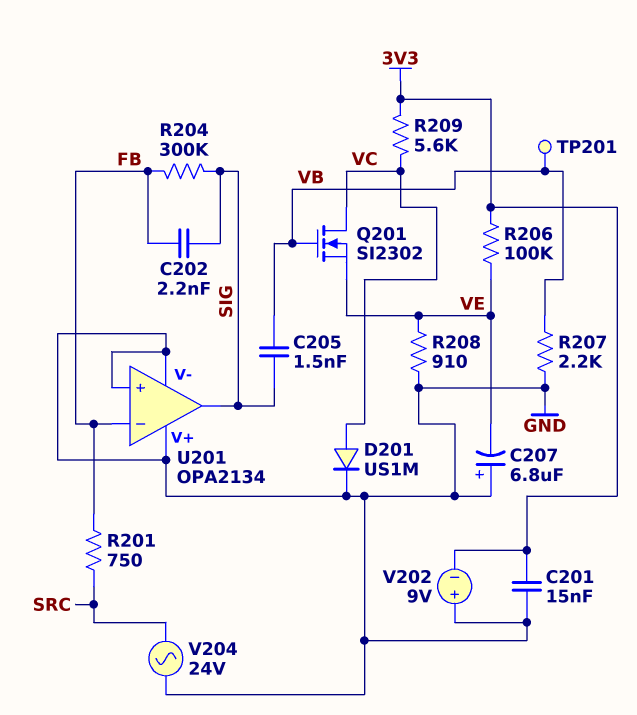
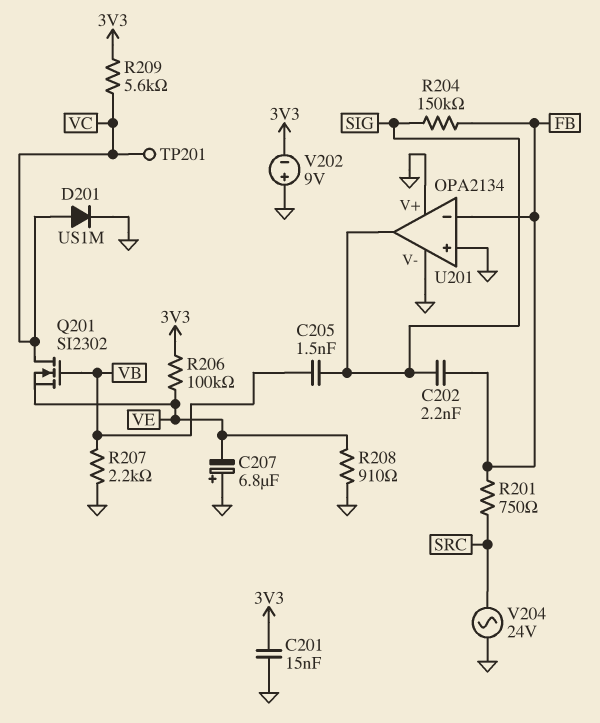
R204: 300k (FB, SIG) -> 150k (FB, SIG)
TP201: test point (VB) -> test point (VC)

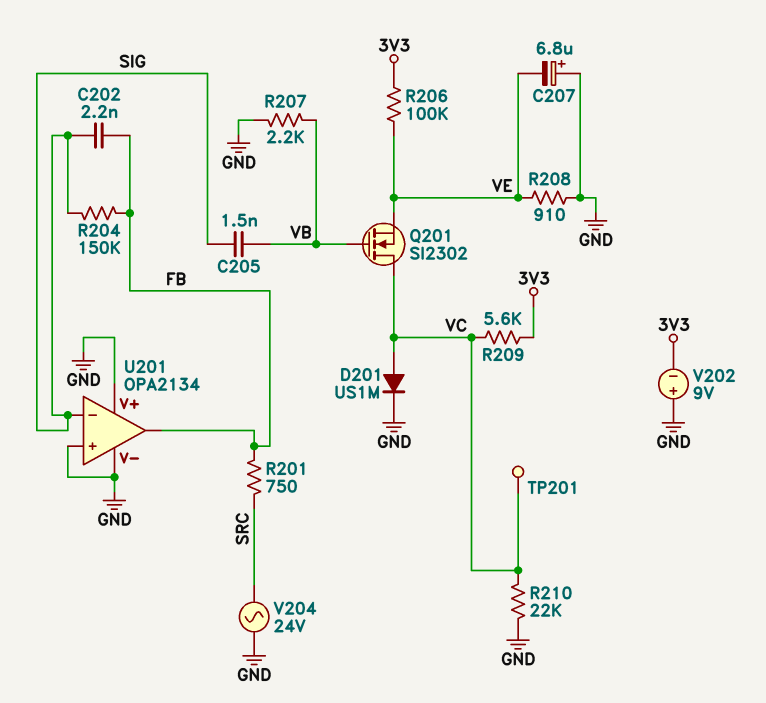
C201: 15nF (3V3, GND) -> none
R210: none -> 22k (GND, VC)
U201 pin in-: FB -> SIG
U201 pin out: SIG -> FB

